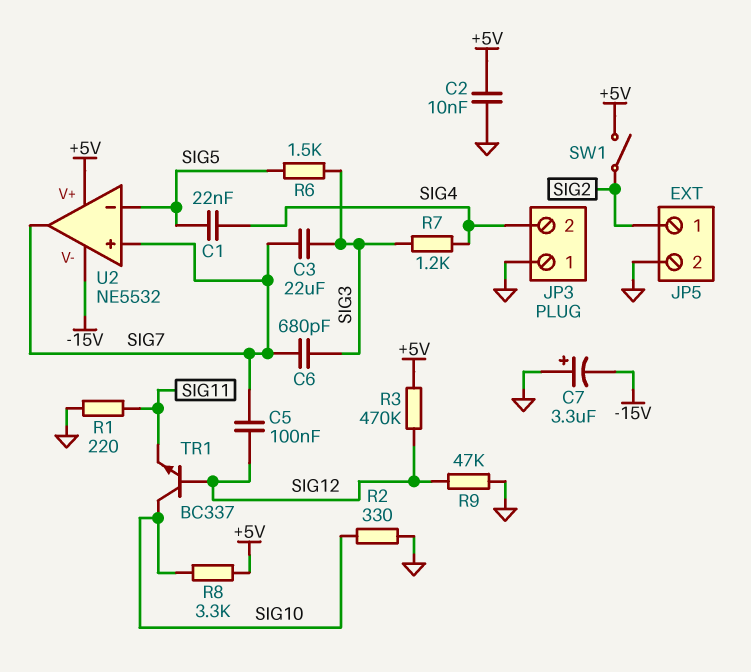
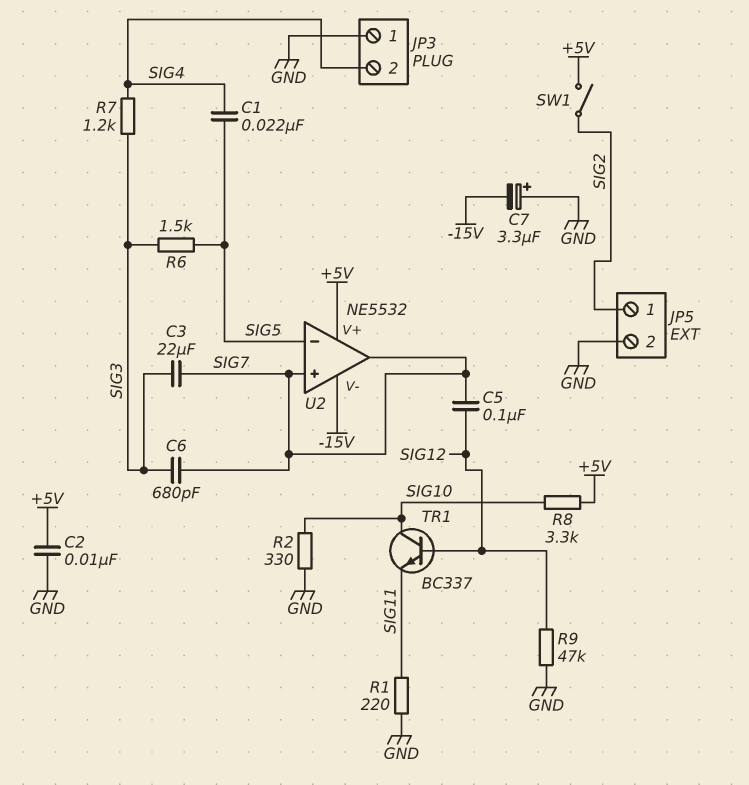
R3: 470k (+5V, SIG12) -> none

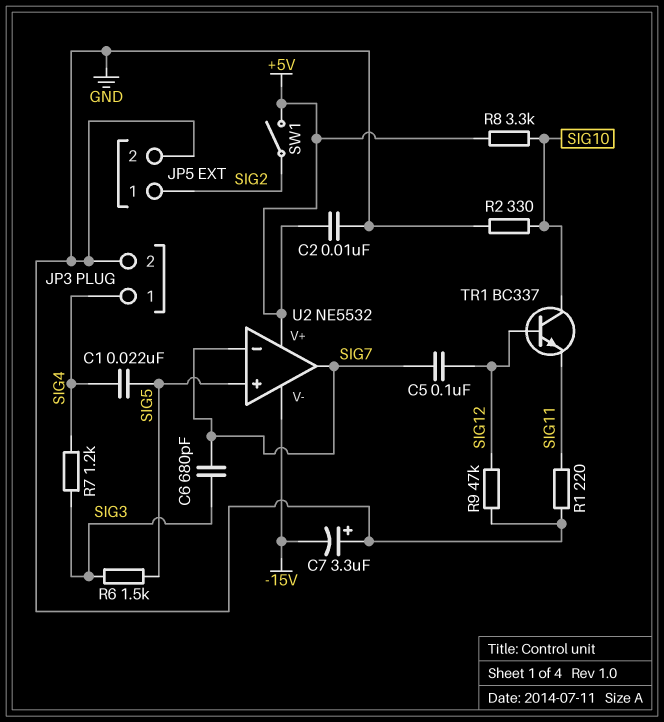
C3: 22uF (SIG3, SIG7) -> none
JP3 pin 1: GND -> SIG4
JP3 pin 2: SIG4 -> GND
U2 pin in+: SIG7 -> SIG5
U2 pin in-: SIG5 -> SIG7

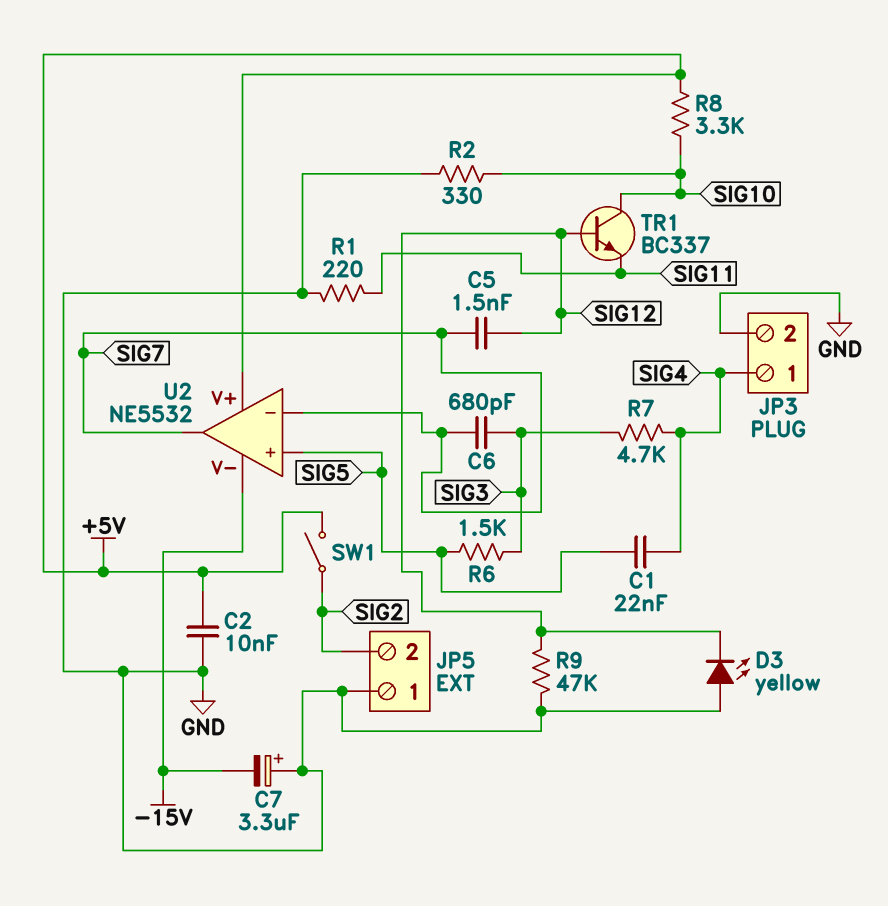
C5: 100nF (SIG7, SIG12) -> 1.5nF (SIG7, SIG12)
D3: none -> LED yellow (A GND, K SIG12)
JP5 pin 1: SIG2 -> GND
JP5 pin 2: GND -> SIG2
R7: 1.2k (SIG3, SIG4) -> 4.7k (SIG3, SIG4)

